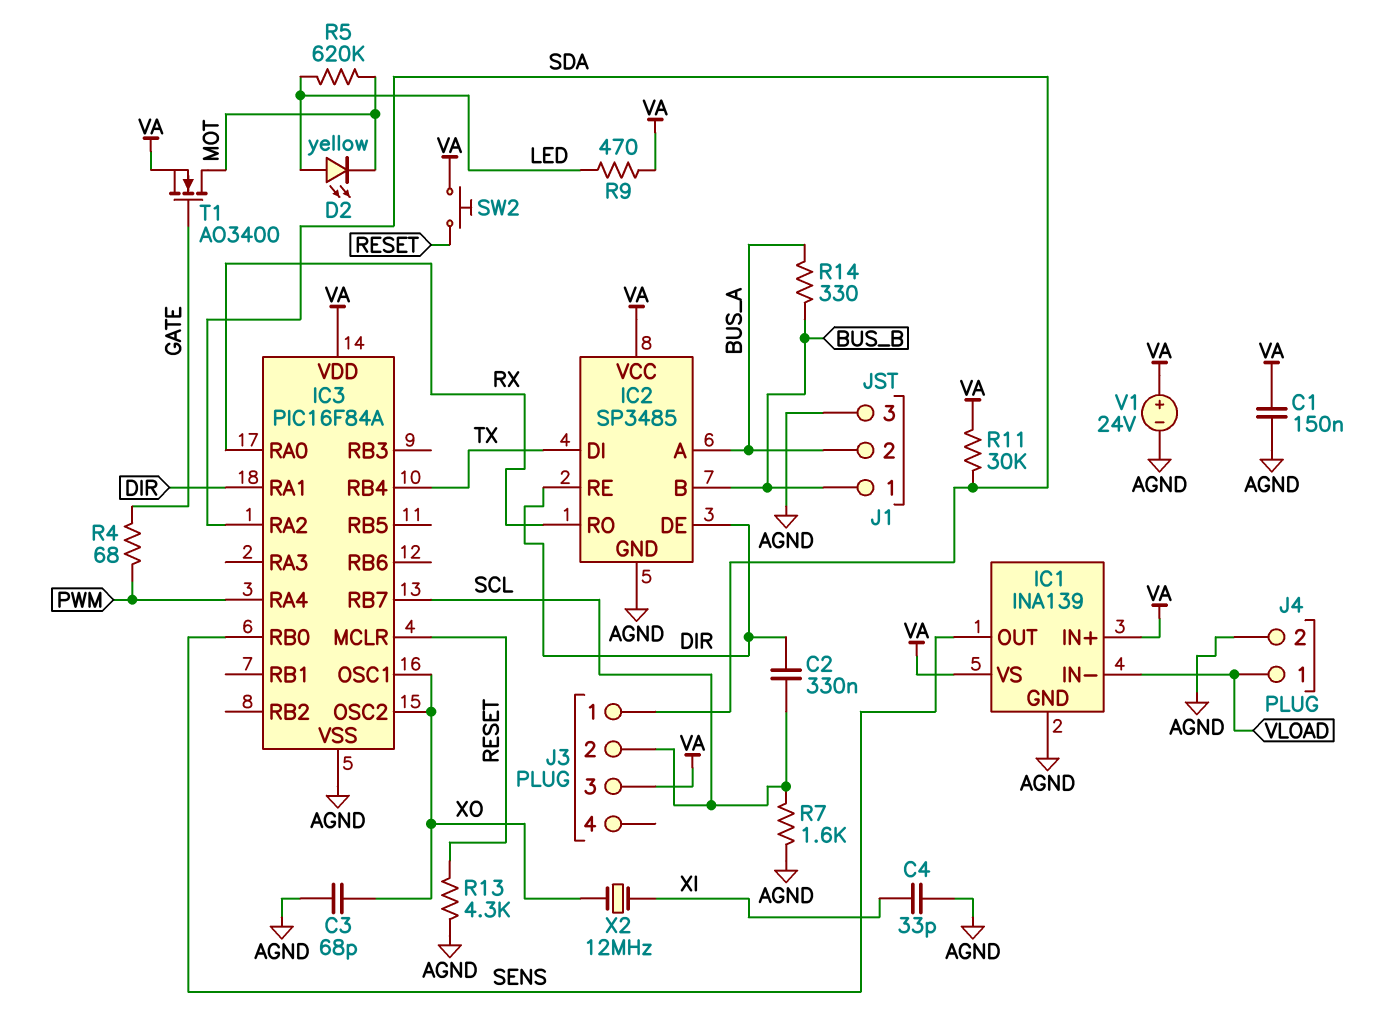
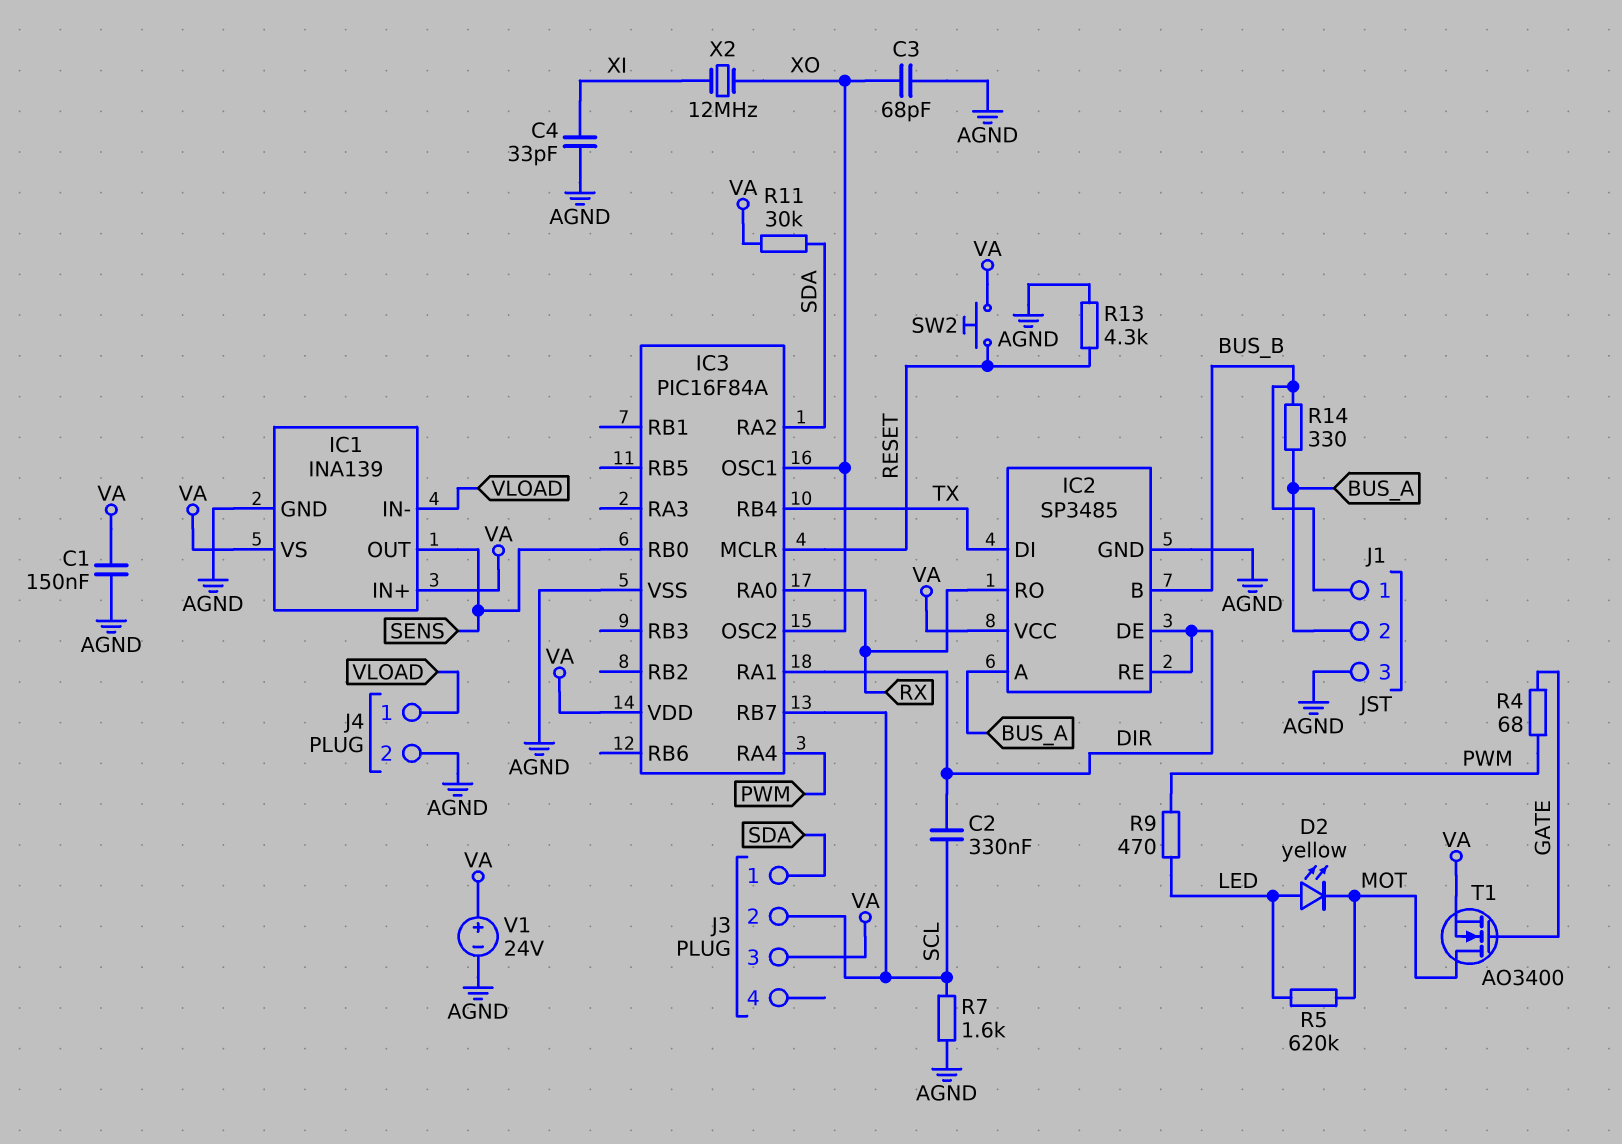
R9: 470 (LED, VA) -> 470 (LED, PWM)

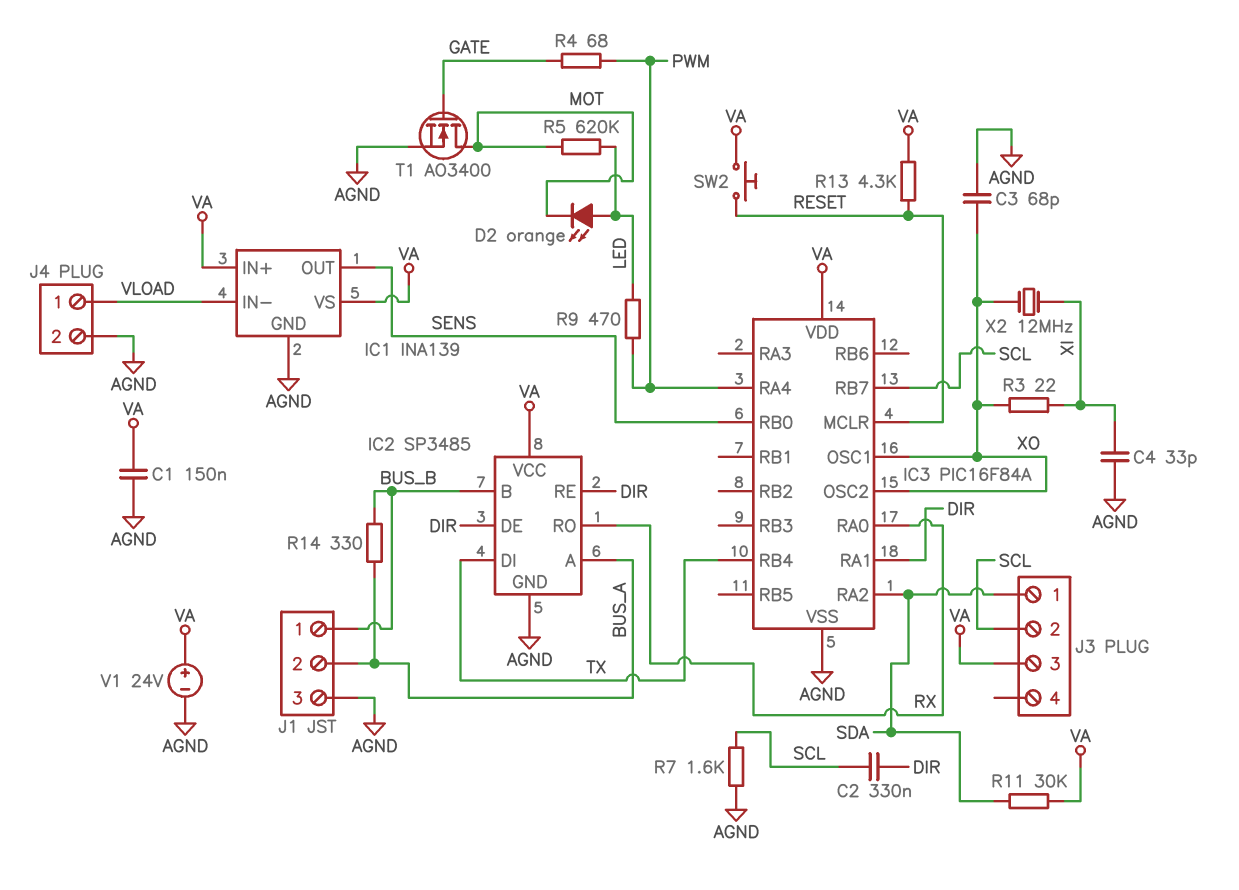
D2: LED yellow (A LED, K MOT) -> LED orange (A LED, K MOT)
R3: none -> 22 (XI, XO)
R13: 4.3k (AGND, RESET) -> 4.3k (RESET, VA)
T1: NMOS AO3400 (G GATE, D MOT, S VA) -> NMOS AO3400 (G GATE, D MOT, S AGND)

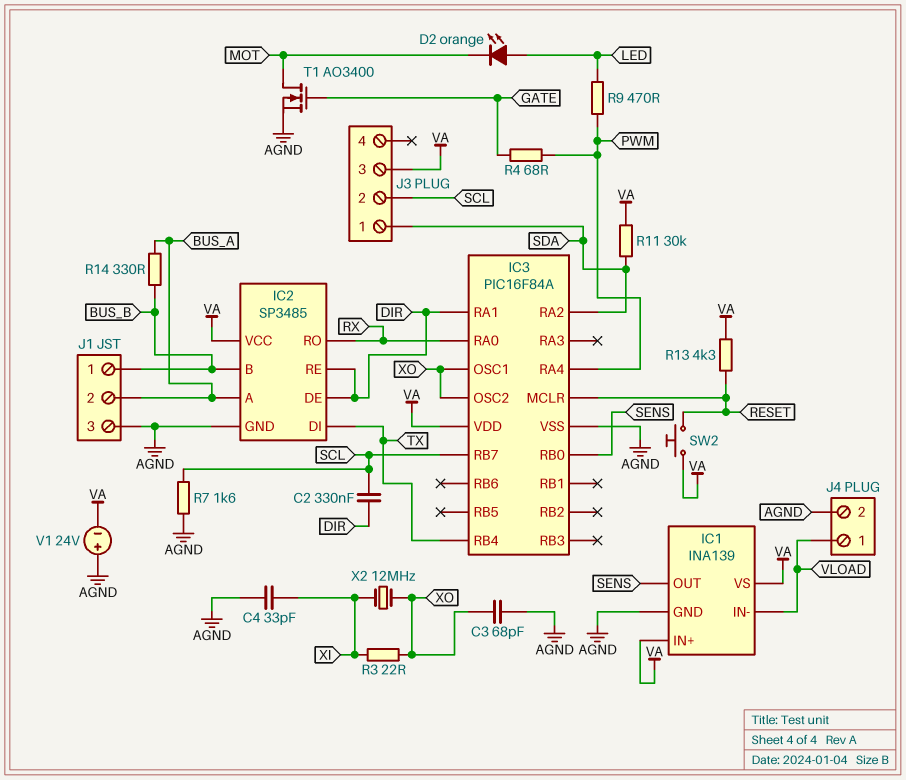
C1: 150nF (AGND, VA) -> none
R5: 620k (LED, MOT) -> none
V1: 24V (plus VA, minus AGND) -> 24V (plus AGND, minus VA)

